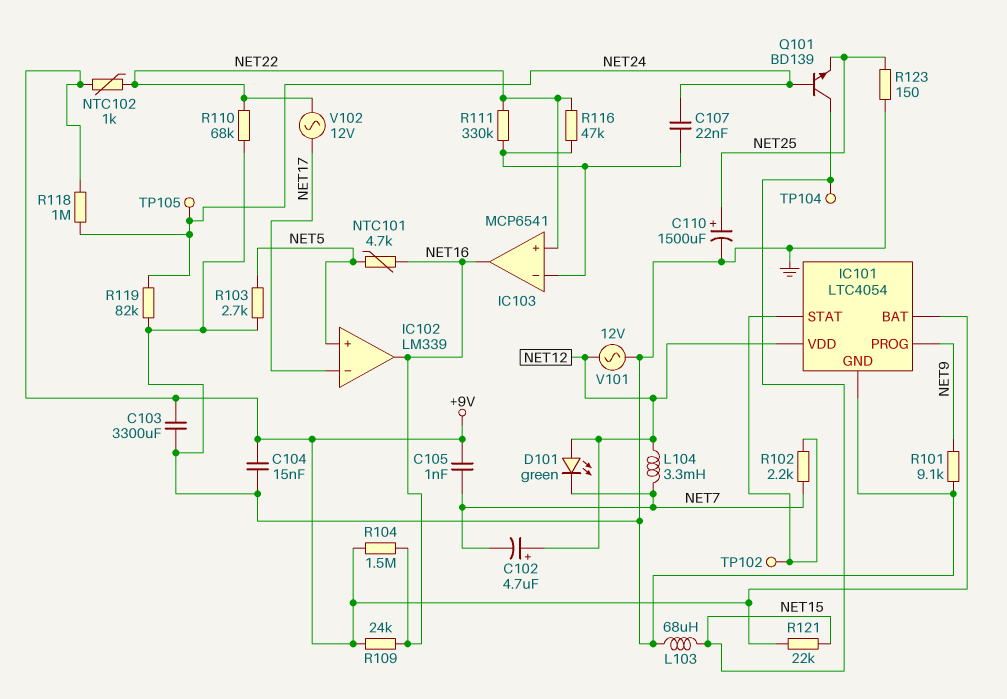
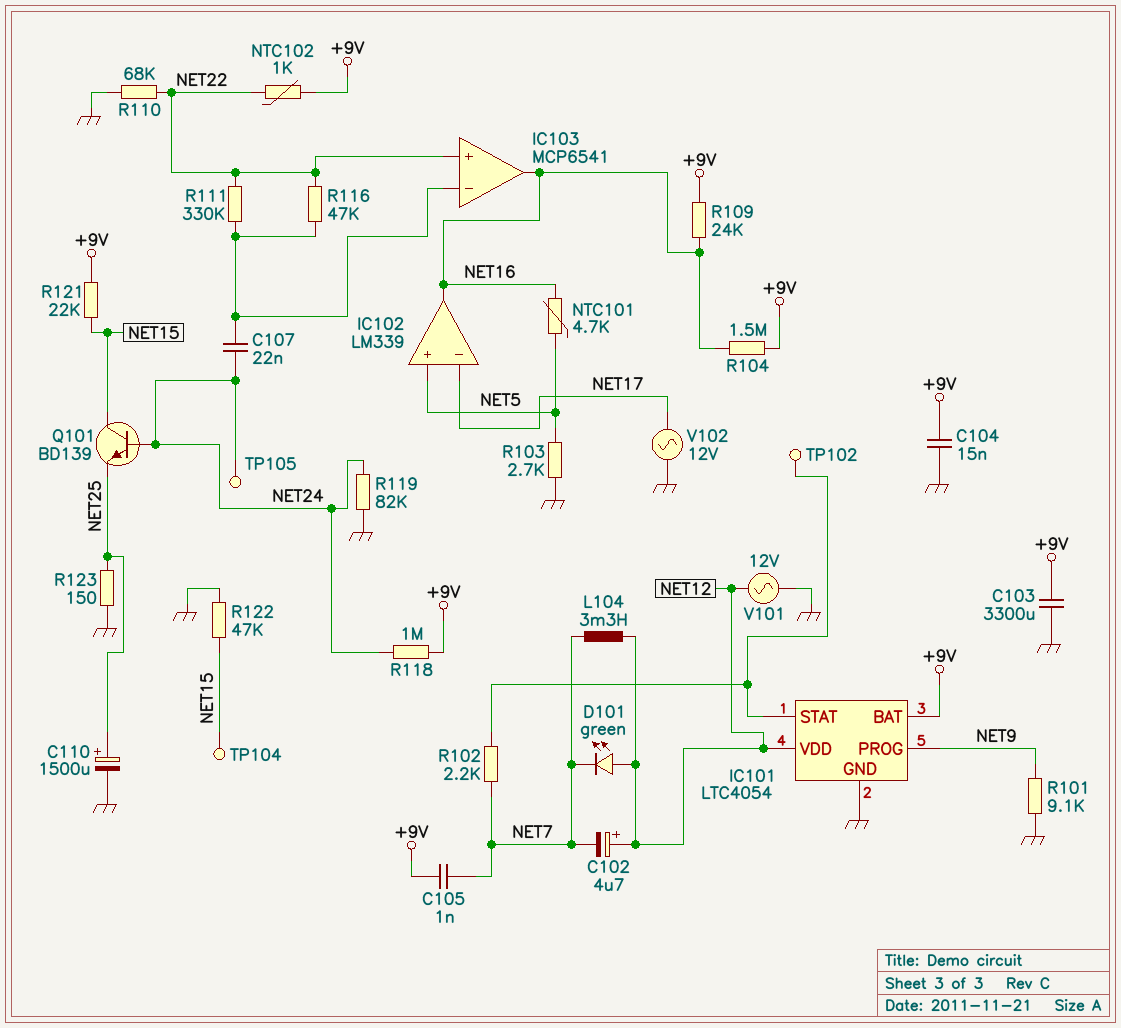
L103: 68uH (GND, NET15) -> none
R122: none -> 47k (GND, NET15)
V102: AC 12V (NET17, NET22) -> AC 12V (GND, NET17)

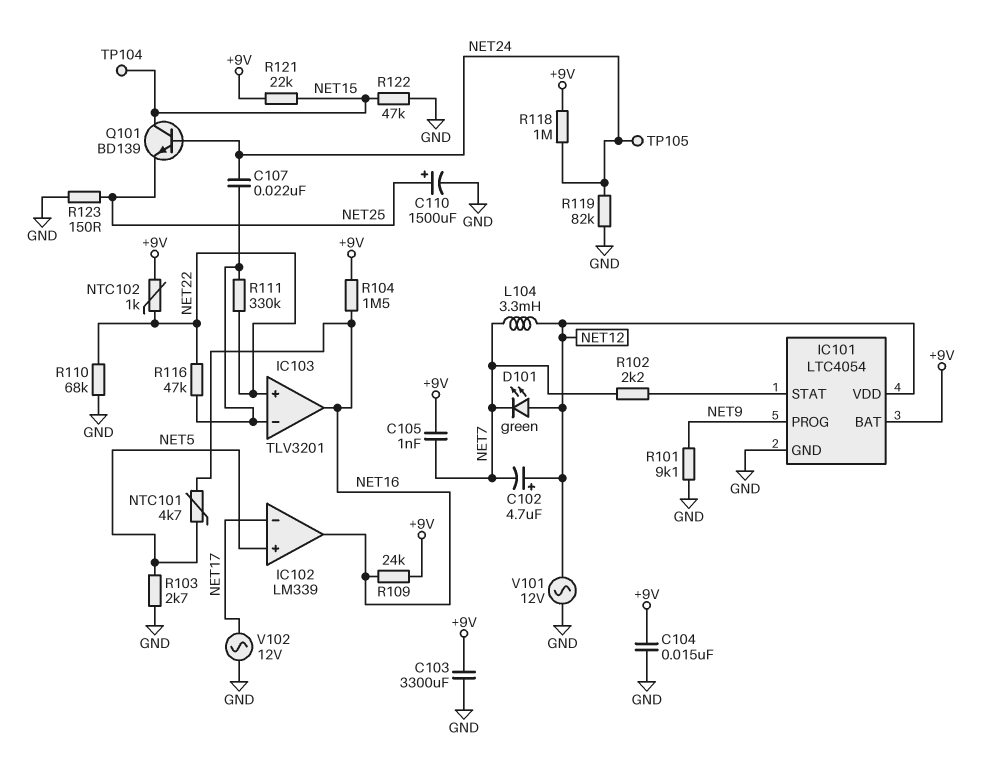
IC103: MCP6541 -> TLV3201
TP102: test point (IC101/STAT) -> none

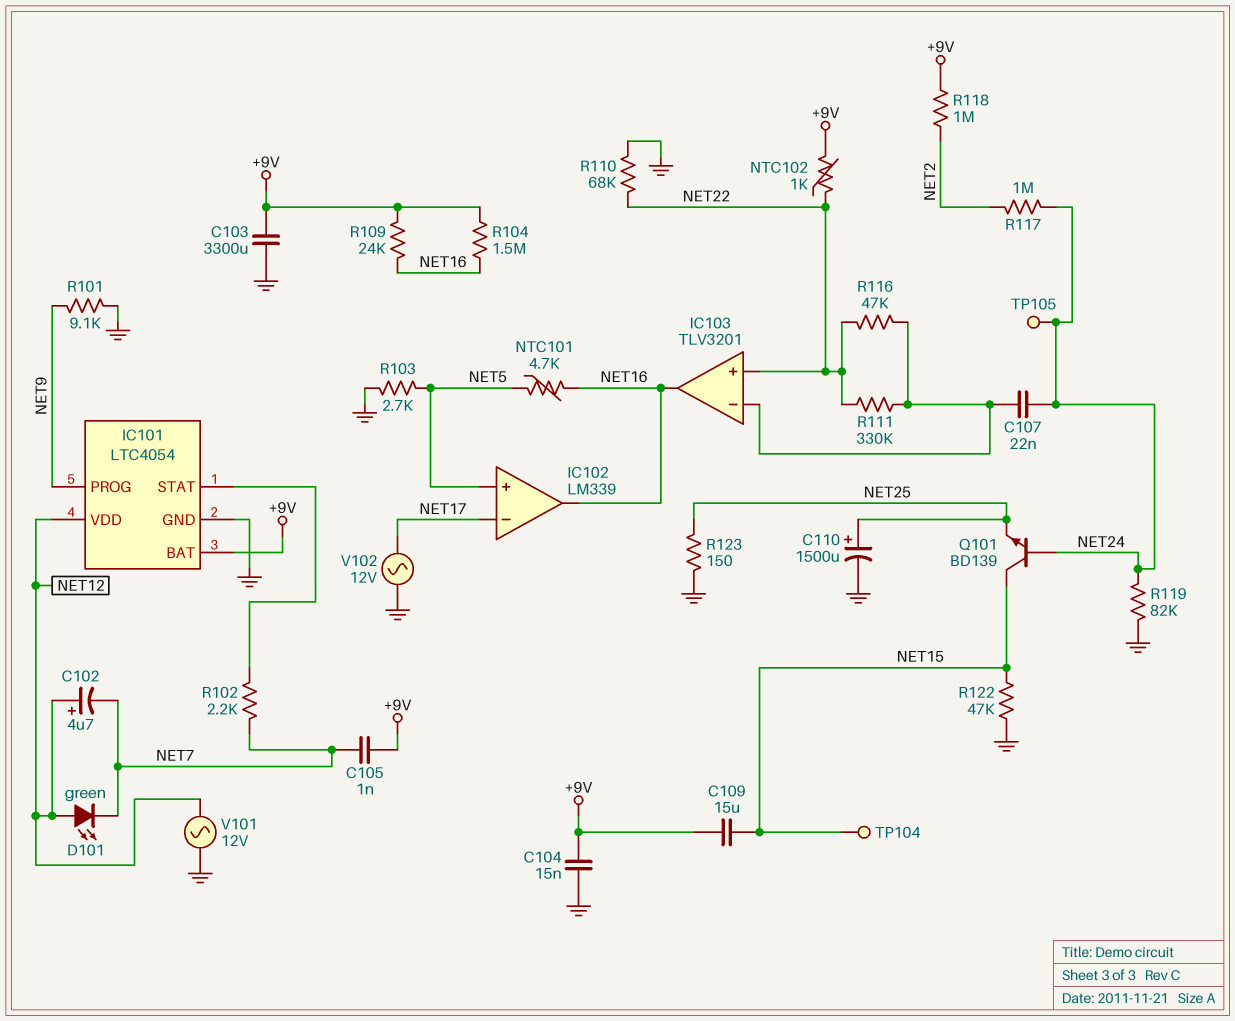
C109: none -> 15uF (+9V, NET15)
L104: 3.3mH (NET7, NET12) -> none
R117: none -> 1M (NET2, NET24)
R118: 1M (+9V, NET24) -> 1M (+9V, NET2)
R121: 22k (+9V, NET15) -> none

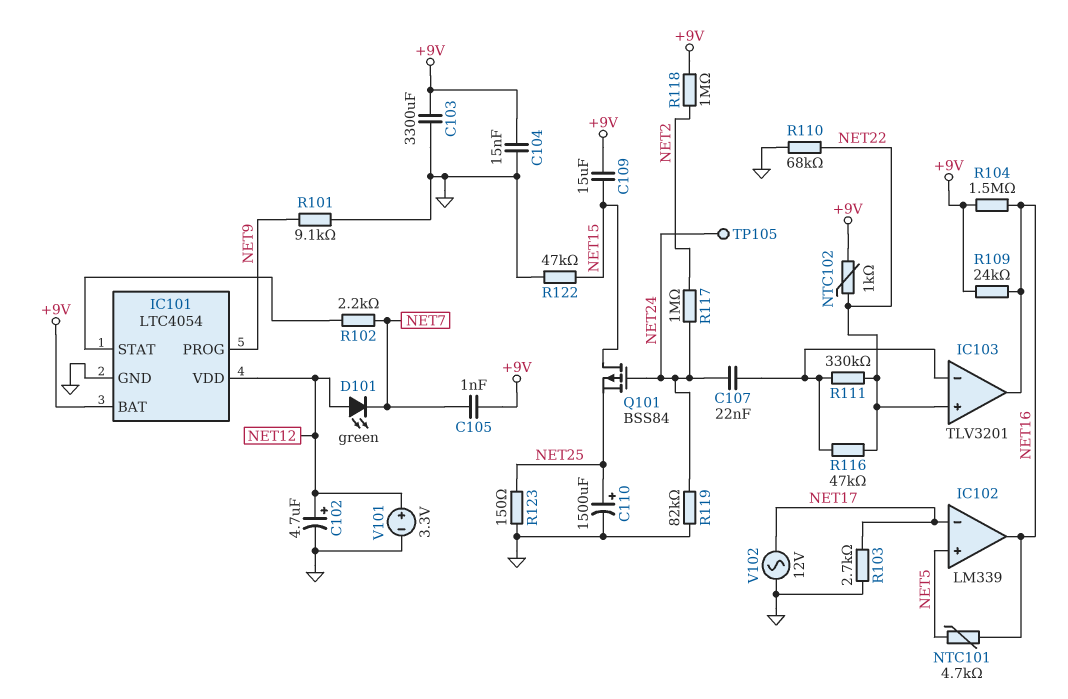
C102: 4.7uF (plus NET12, minus NET7) -> 4.7uF (plus NET12, minus GND)
Q101: NPN BD139 (B NET24, C NET15, E NET25) -> PMOS BSS84 (G NET24, D NET15, S NET25)
R103: 2.7k (GND, NET5) -> 2.7k (GND, NET17)
TP104: test point (NET15) -> none
V101: AC 12V (GND, NET12) -> 3.3V (plus NET12, minus GND)

